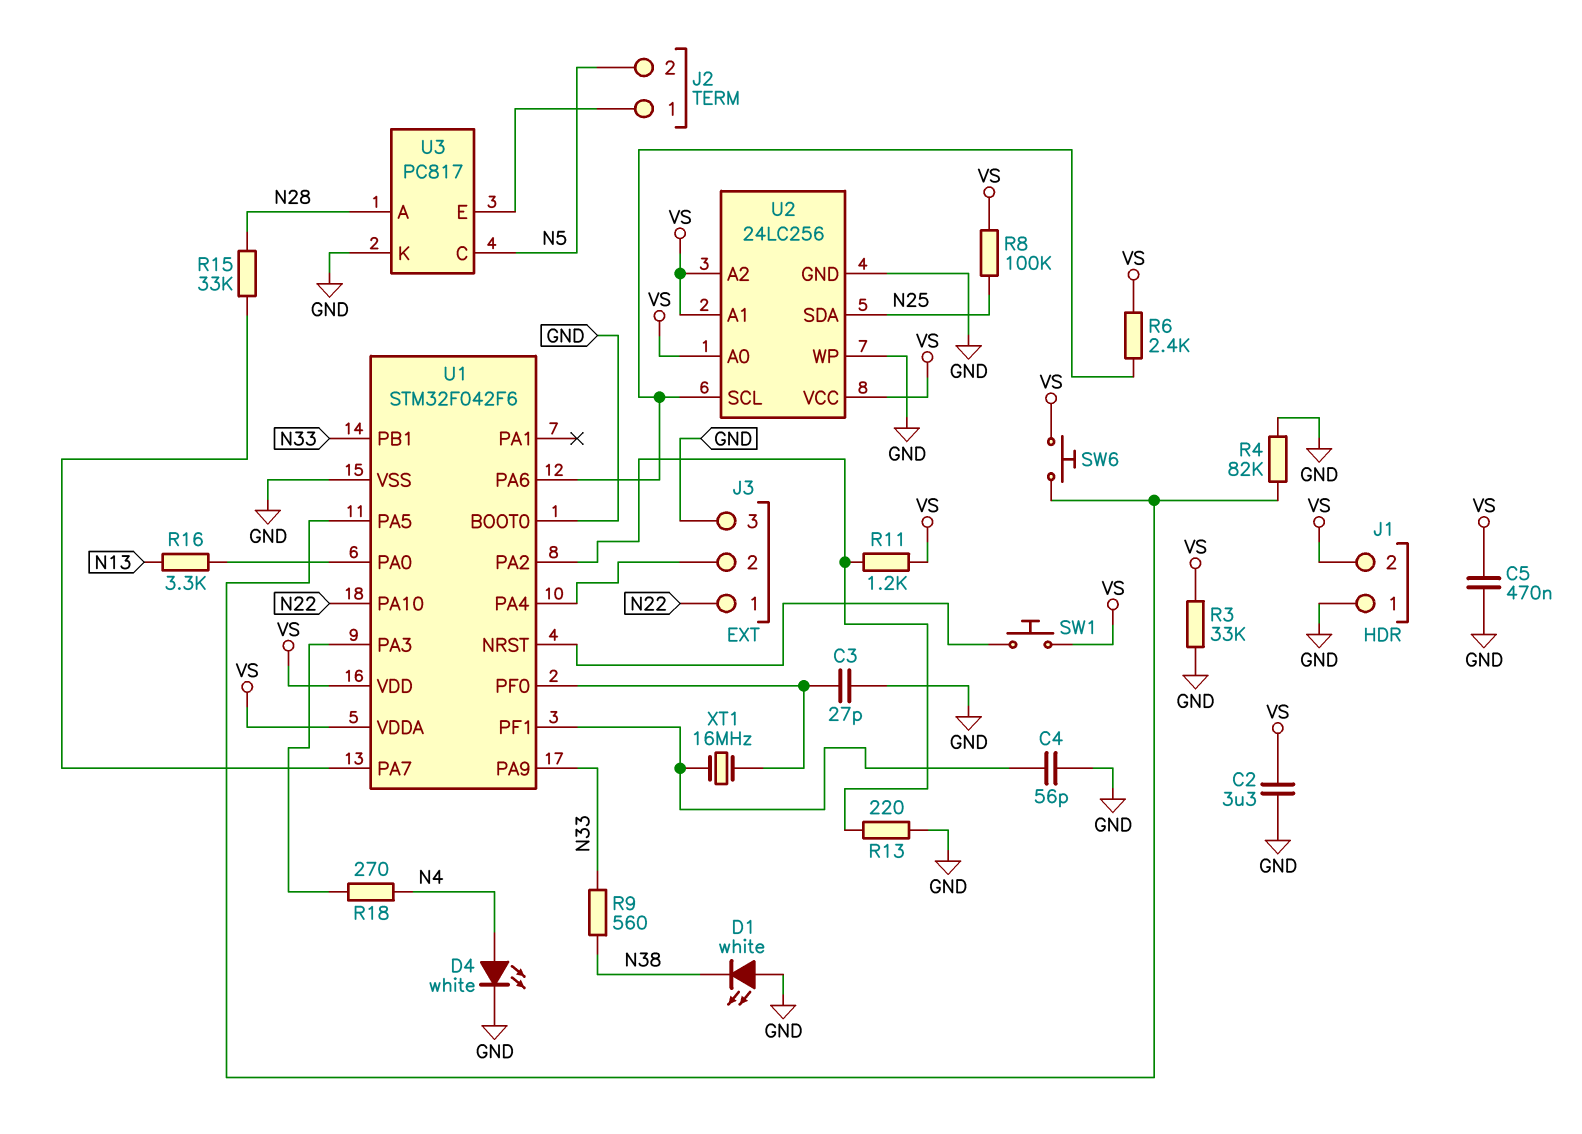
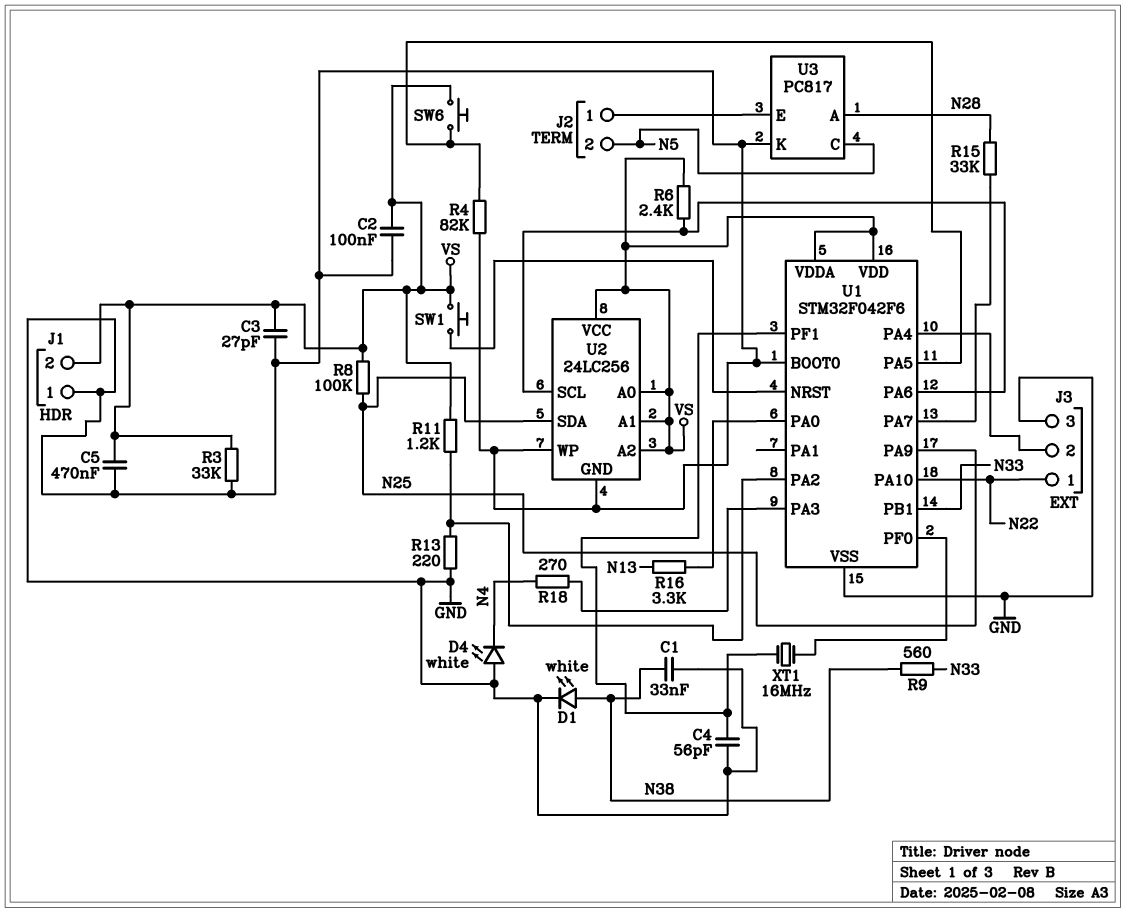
C1: none -> 33nF (GND, N38)
C2: 3.3uF (GND, VS) -> 100nF (GND, VS)
C3: 27pF (GND, U1/PF0) -> 27pF (GND, VS)
D1: LED white (A GND, K N38) -> LED white (A N38, K GND)
D4: LED white (A N4, K GND) -> LED white (A GND, K N4)
U1 pin PA9: N33 -> N25

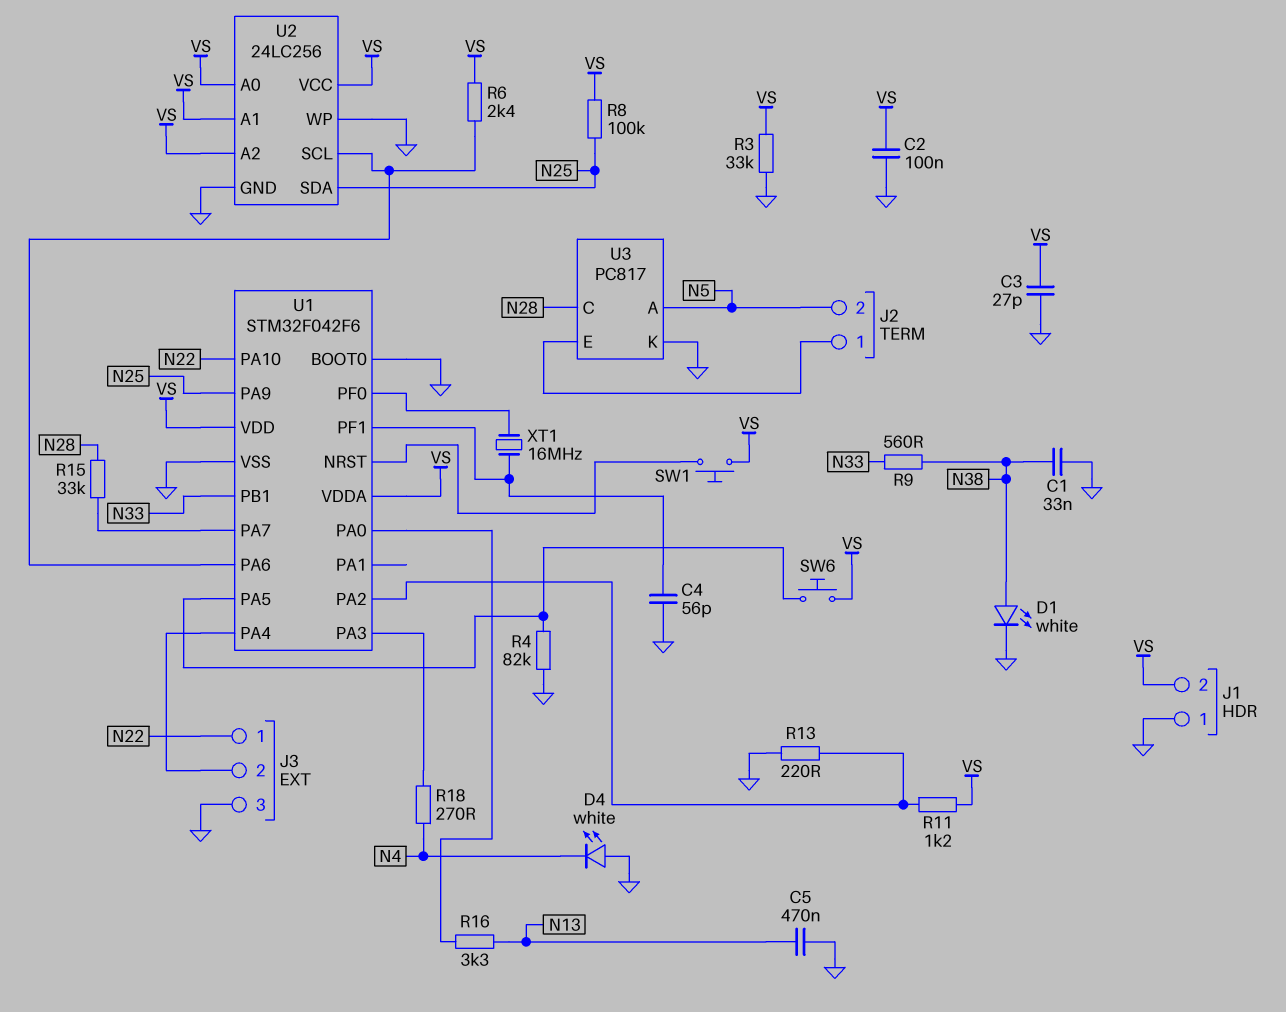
C5: 470nF (GND, VS) -> 470nF (GND, N13)
U3 pin A: N28 -> N5
U3 pin C: N5 -> N28

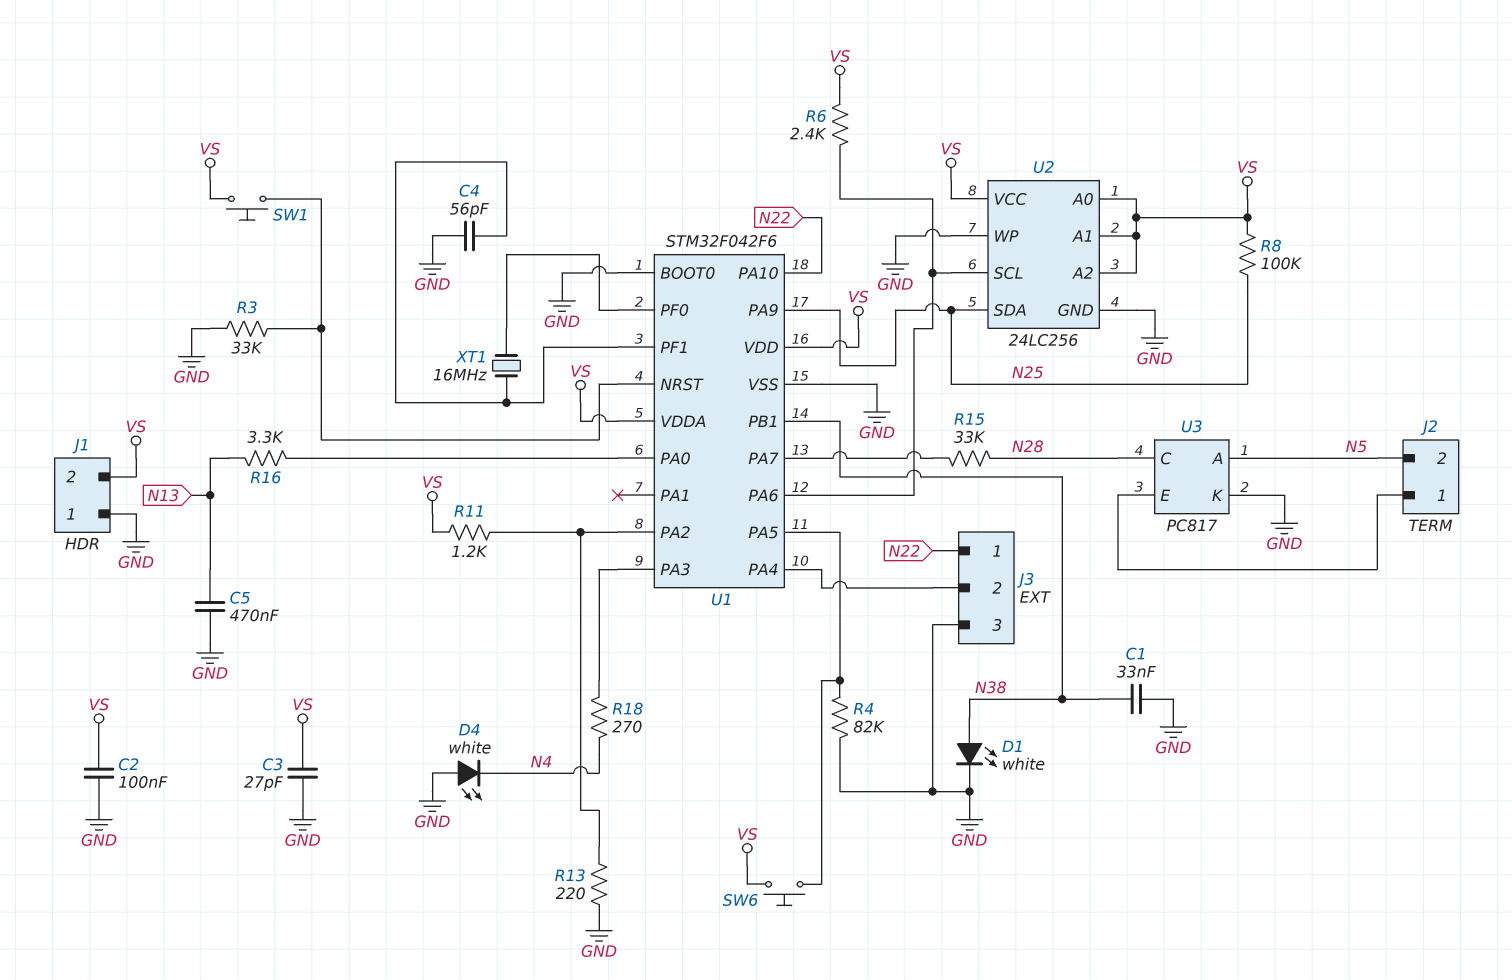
R3: 33k (GND, VS) -> 33k (GND, U1/NRST)
R9: 560 (N33, N38) -> none
U1 pin PB1: N33 -> N38

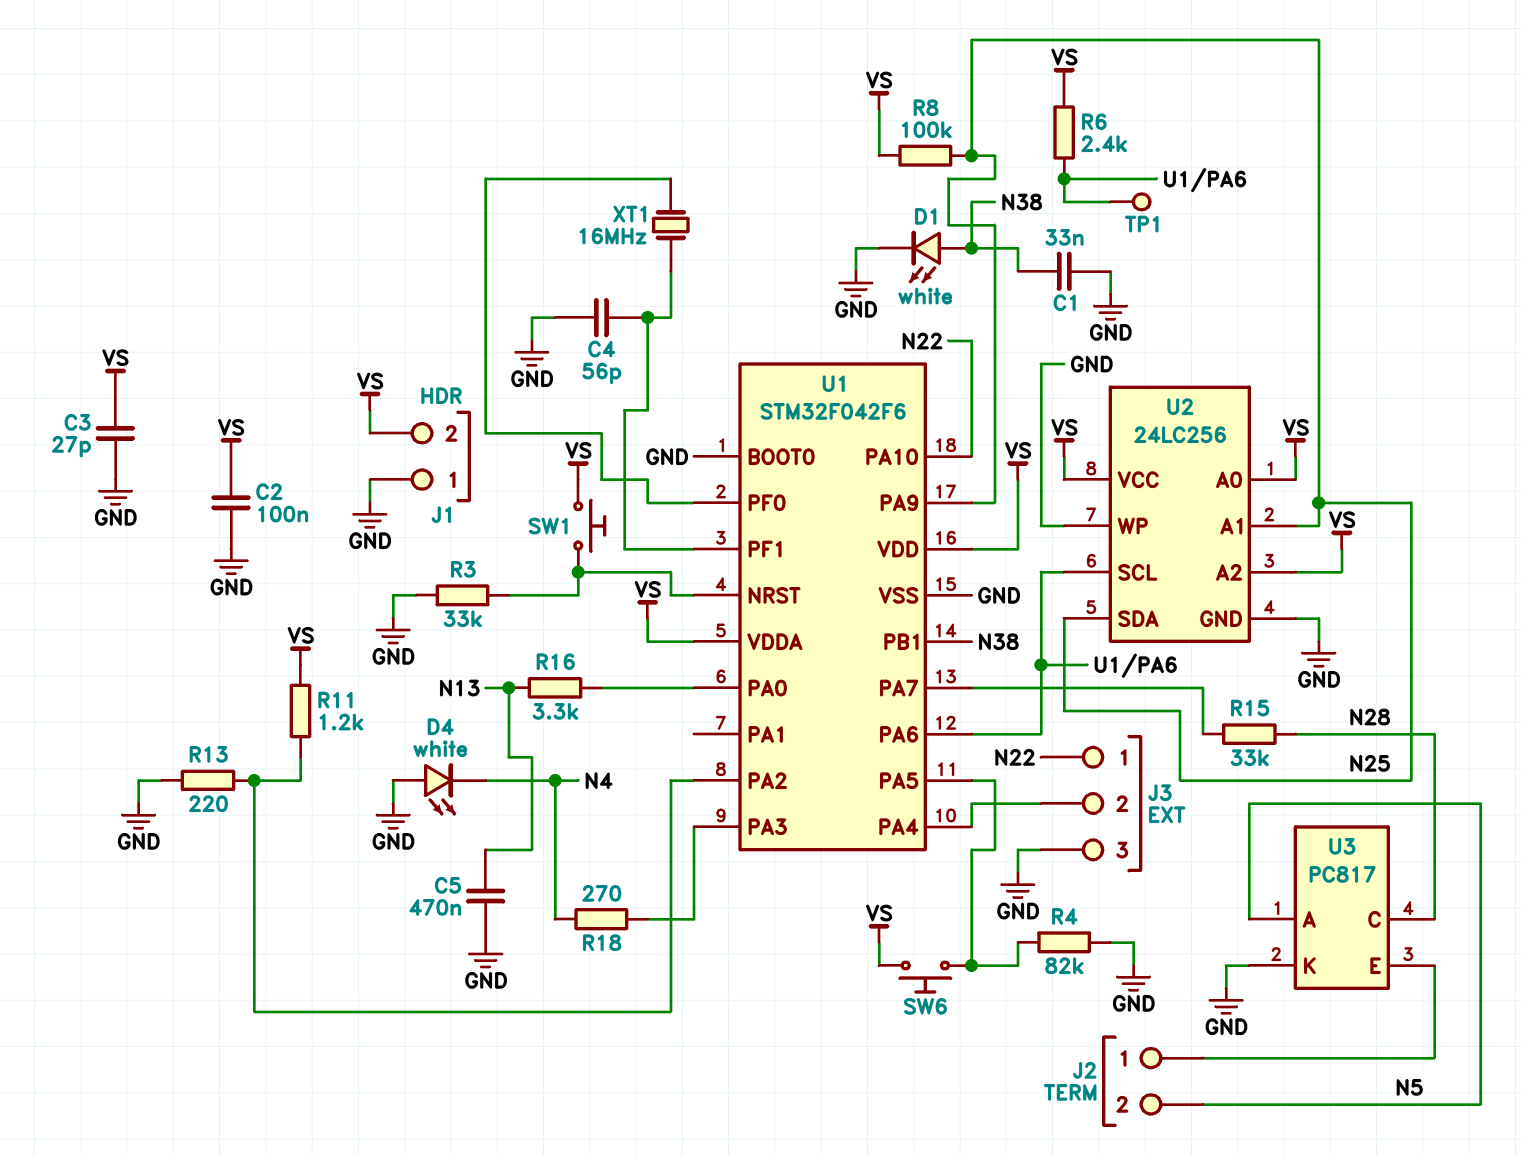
TP1: none -> test point (U1/PA6)
U2 pin A1: VS -> N25

